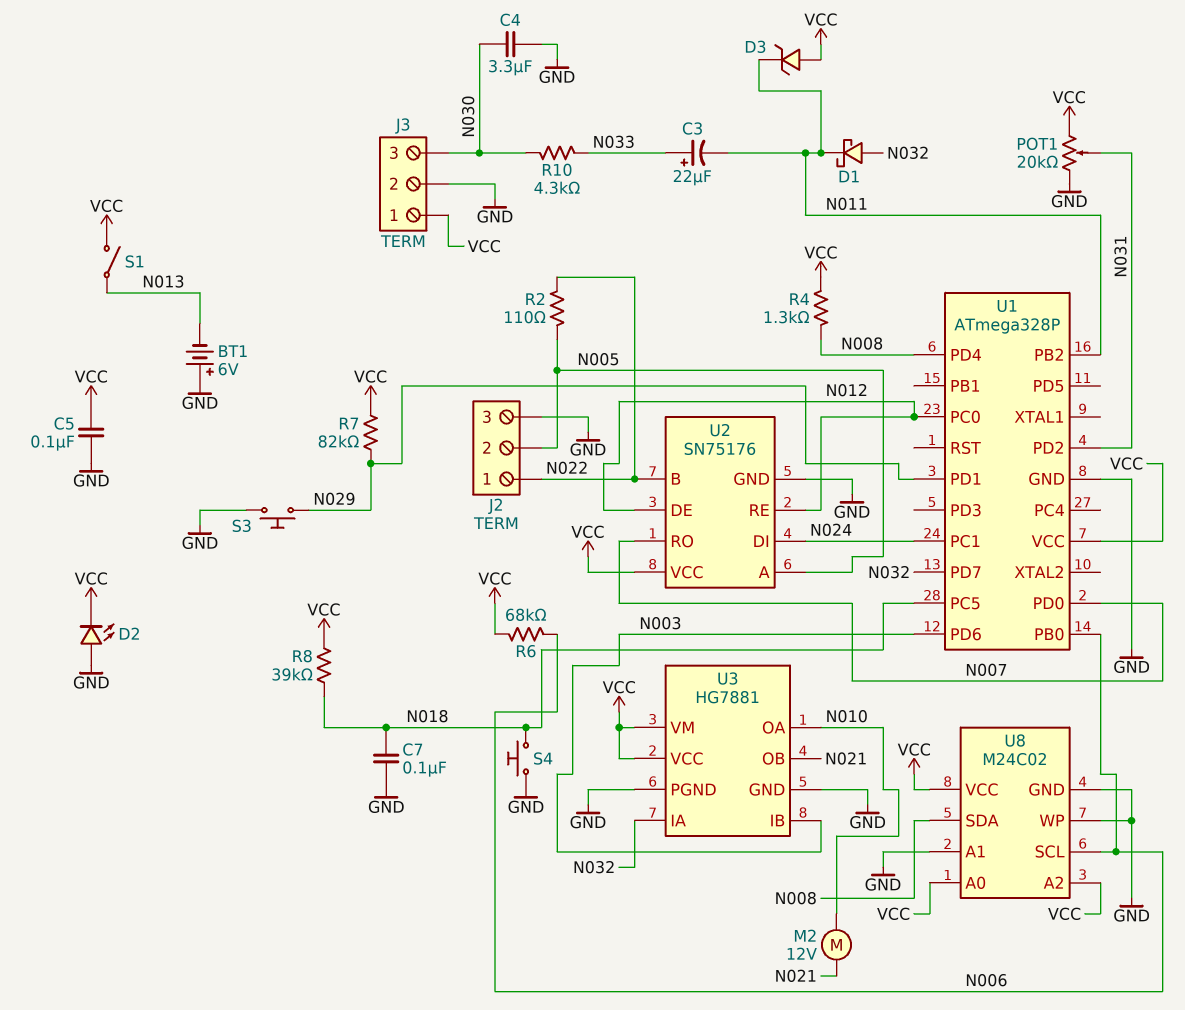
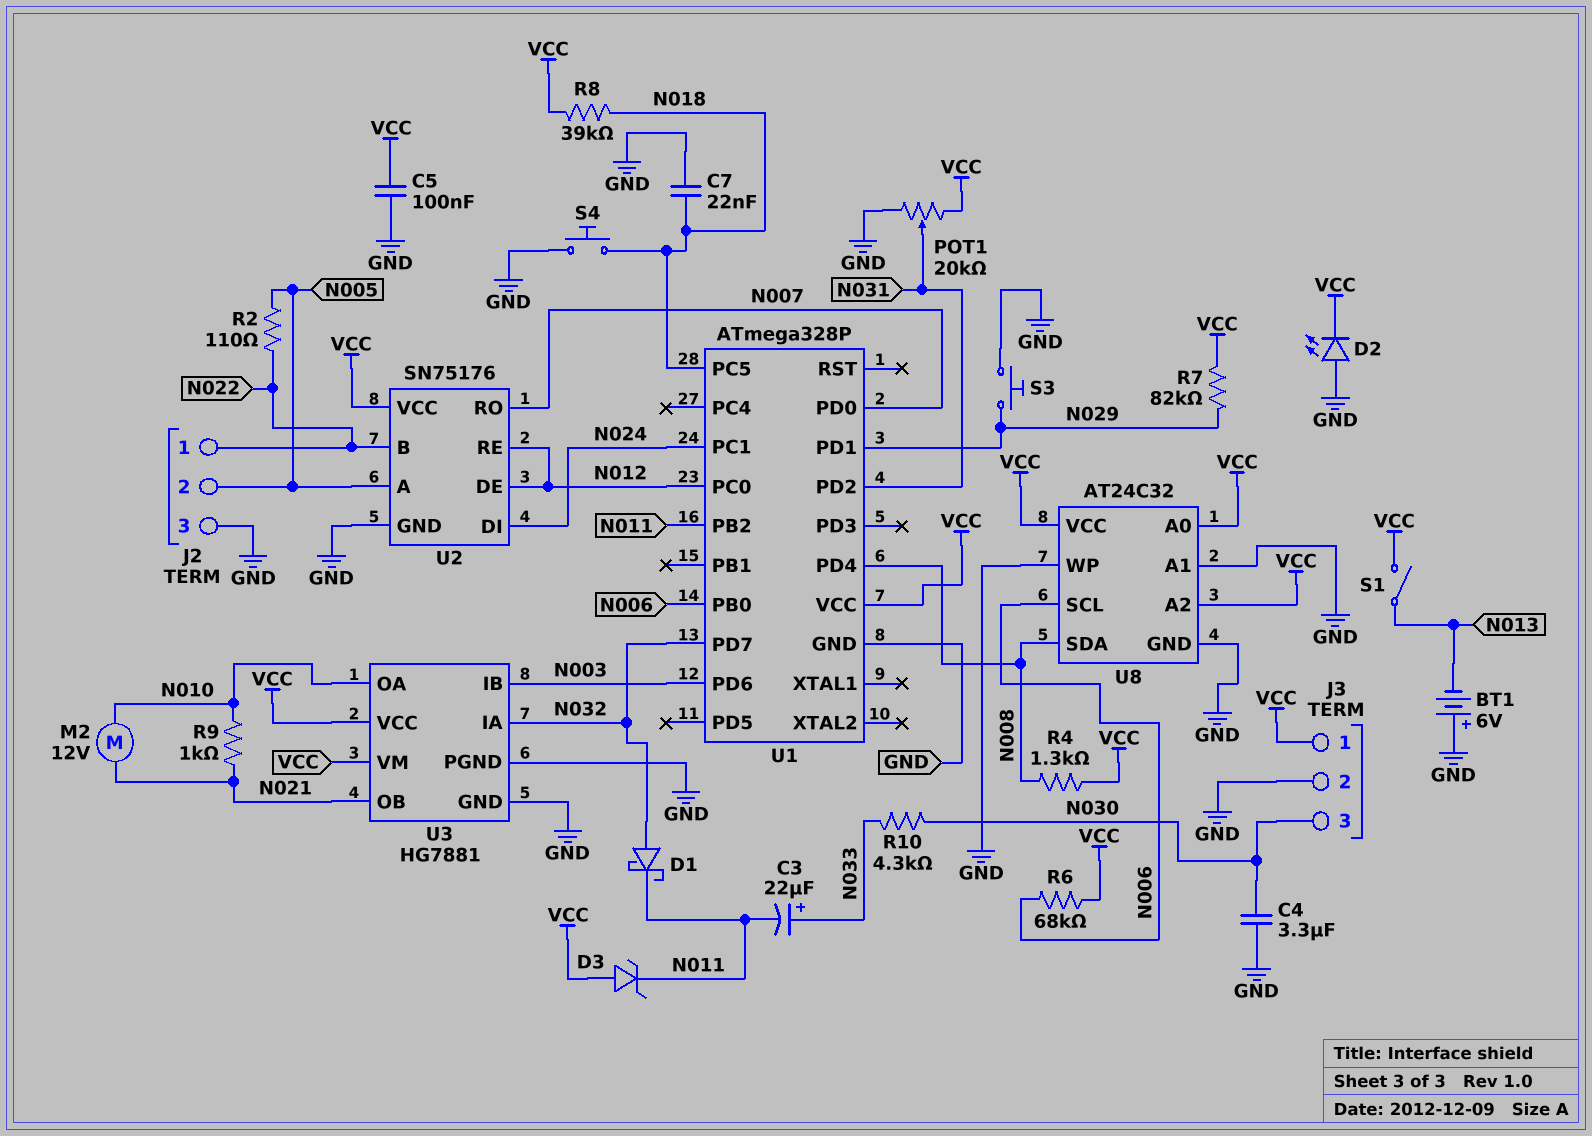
C7: 100nF (GND, N018) -> 22nF (GND, N018)
R9: none -> 1k (N010, N021)
U8: M24C02 -> AT24C32

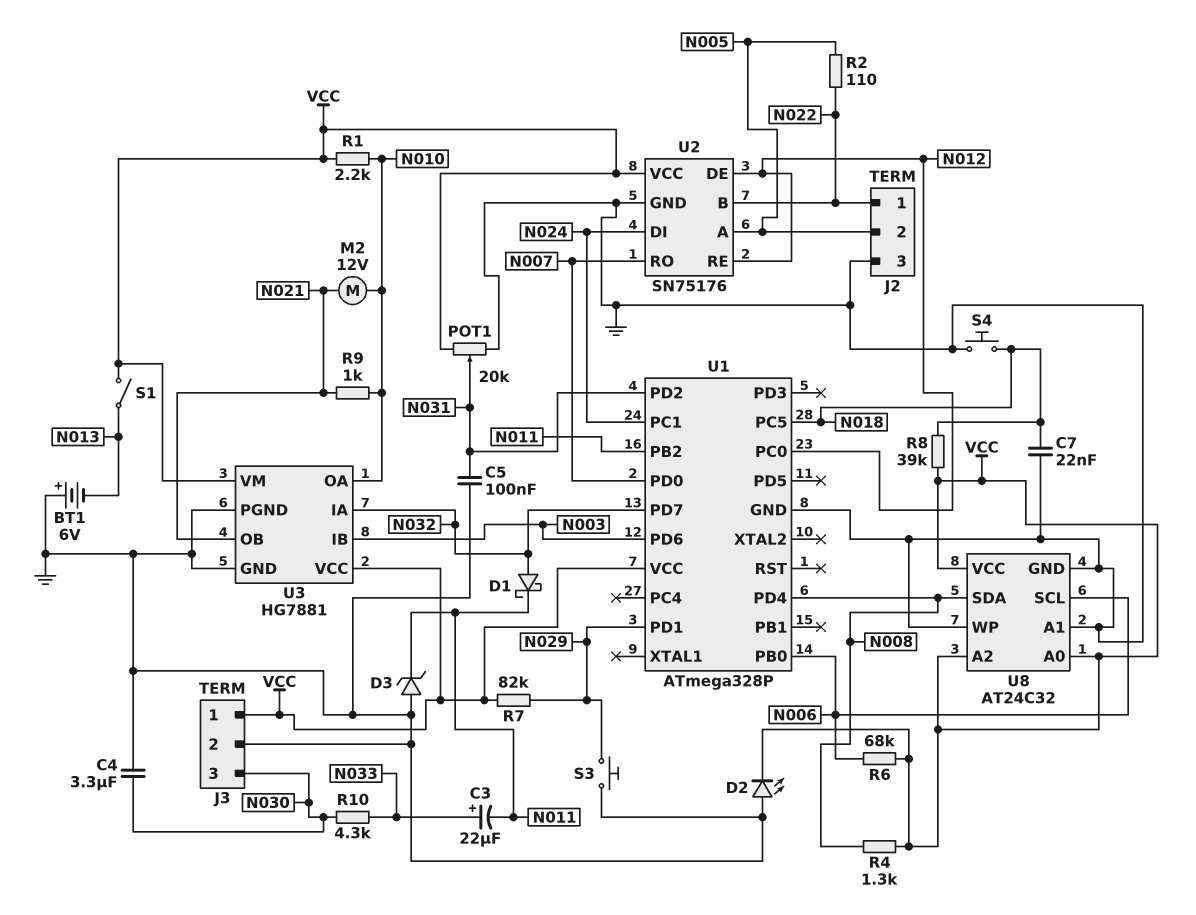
C5: 100nF (GND, VCC) -> 100nF (GND, N031)
D3: zener (A VCC, K N011) -> zener (A GND, K N011)
R1: none -> 2.2k (N010, VCC)

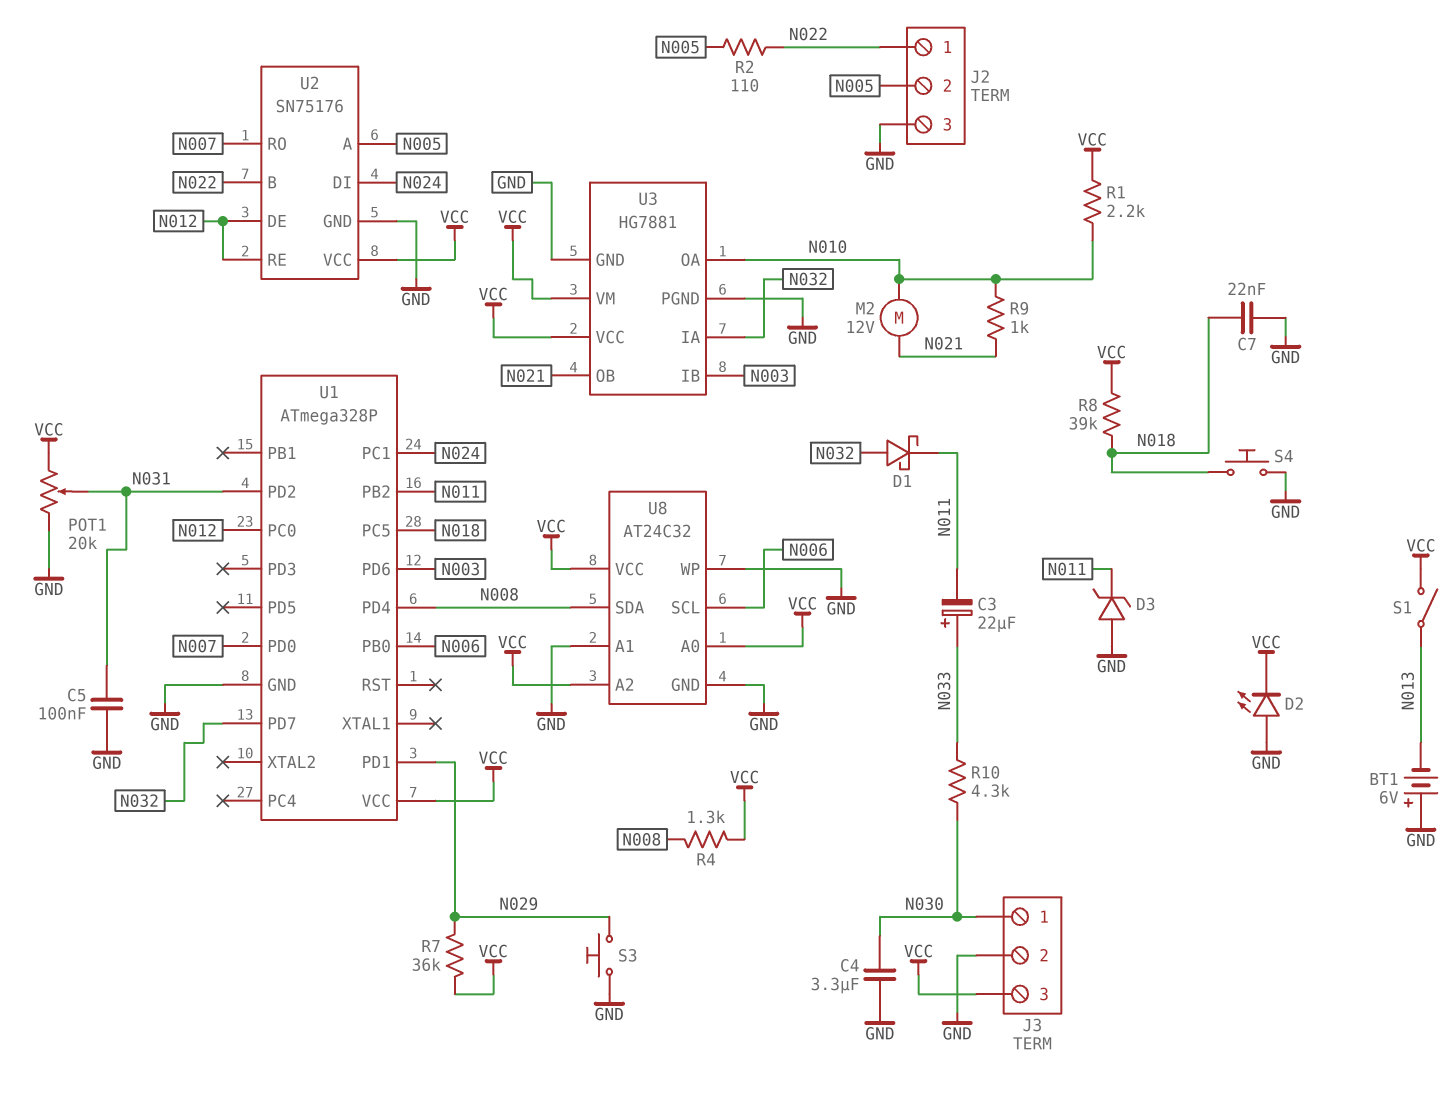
J3 pin 1: VCC -> N030
J3 pin 3: N030 -> VCC
R6: 68k (N006, VCC) -> none
R7: 82k (N029, VCC) -> 36k (N029, VCC)

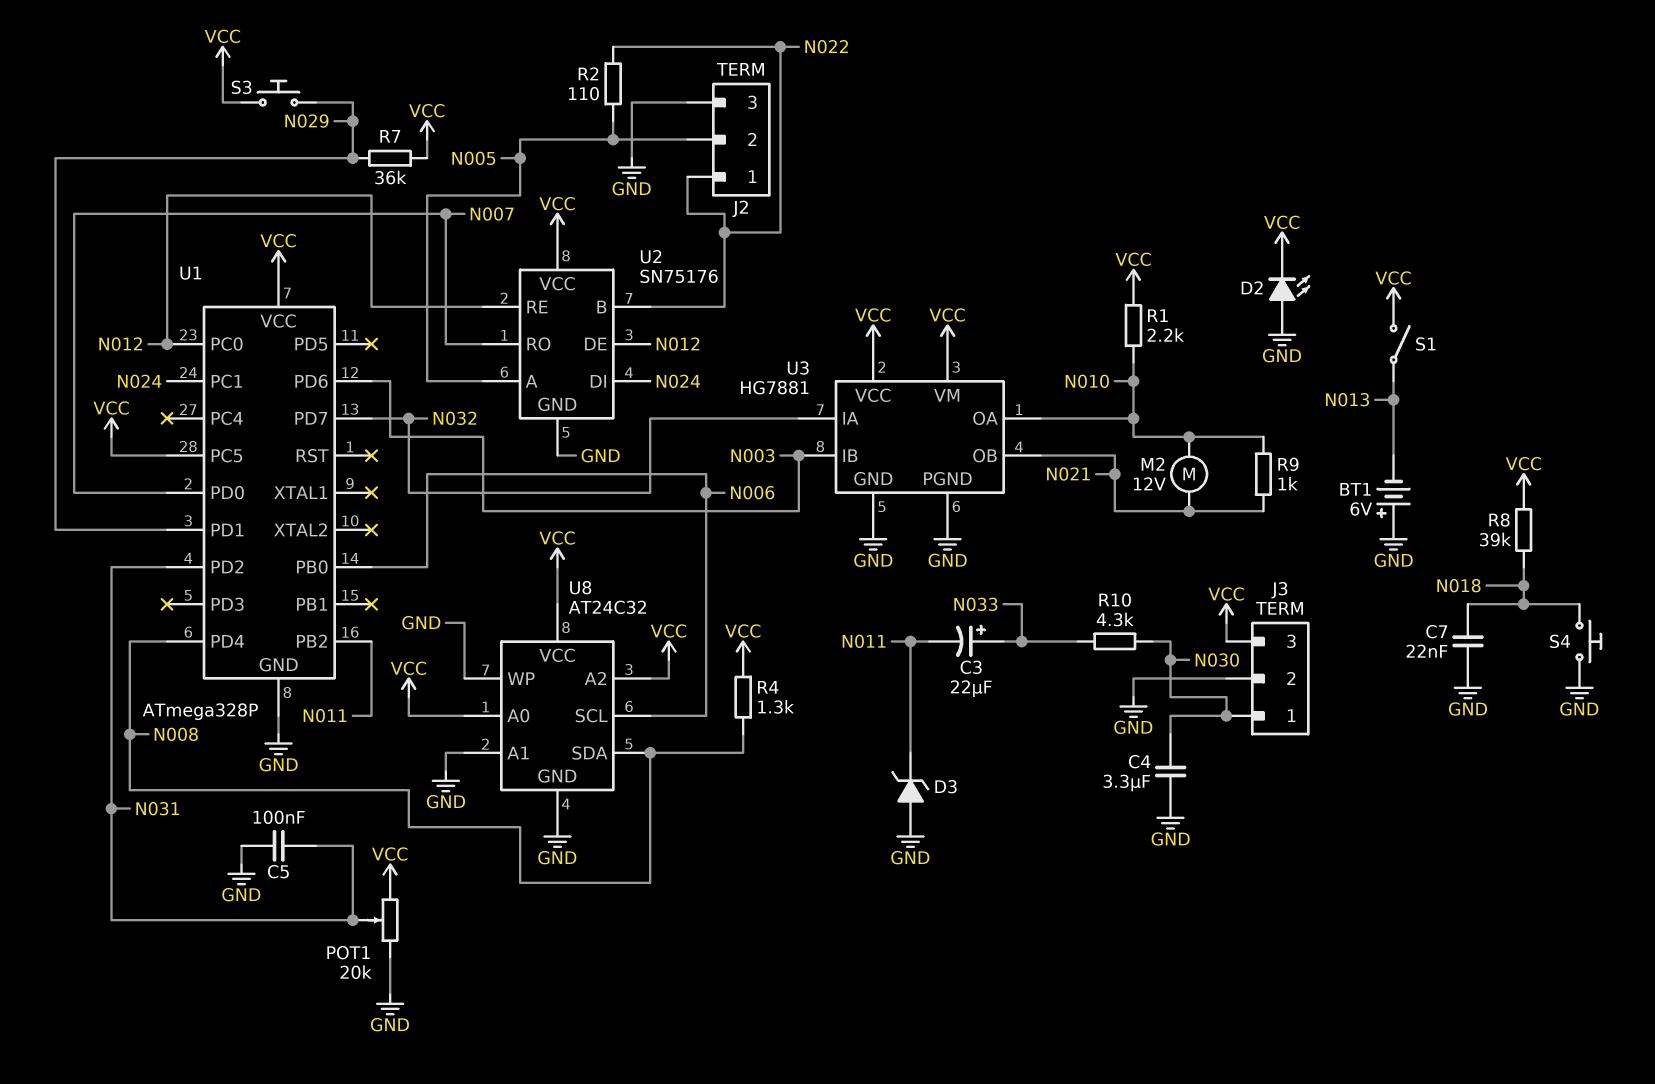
D1: schottky (A N032, K N011) -> none
S3: button (GND, N029) -> button (N029, VCC)
U1 pin PC5: N018 -> VCC

